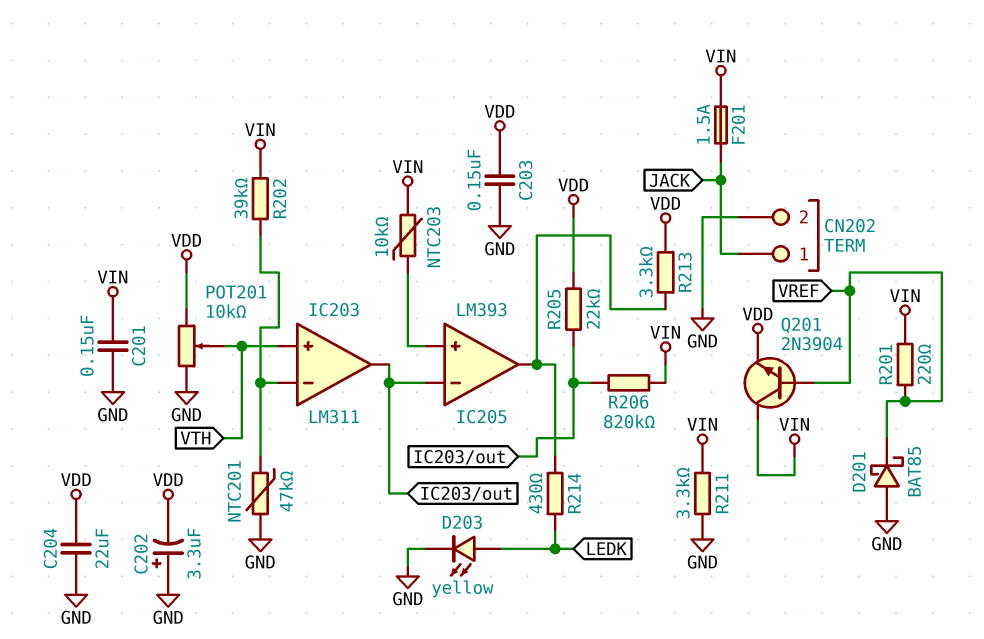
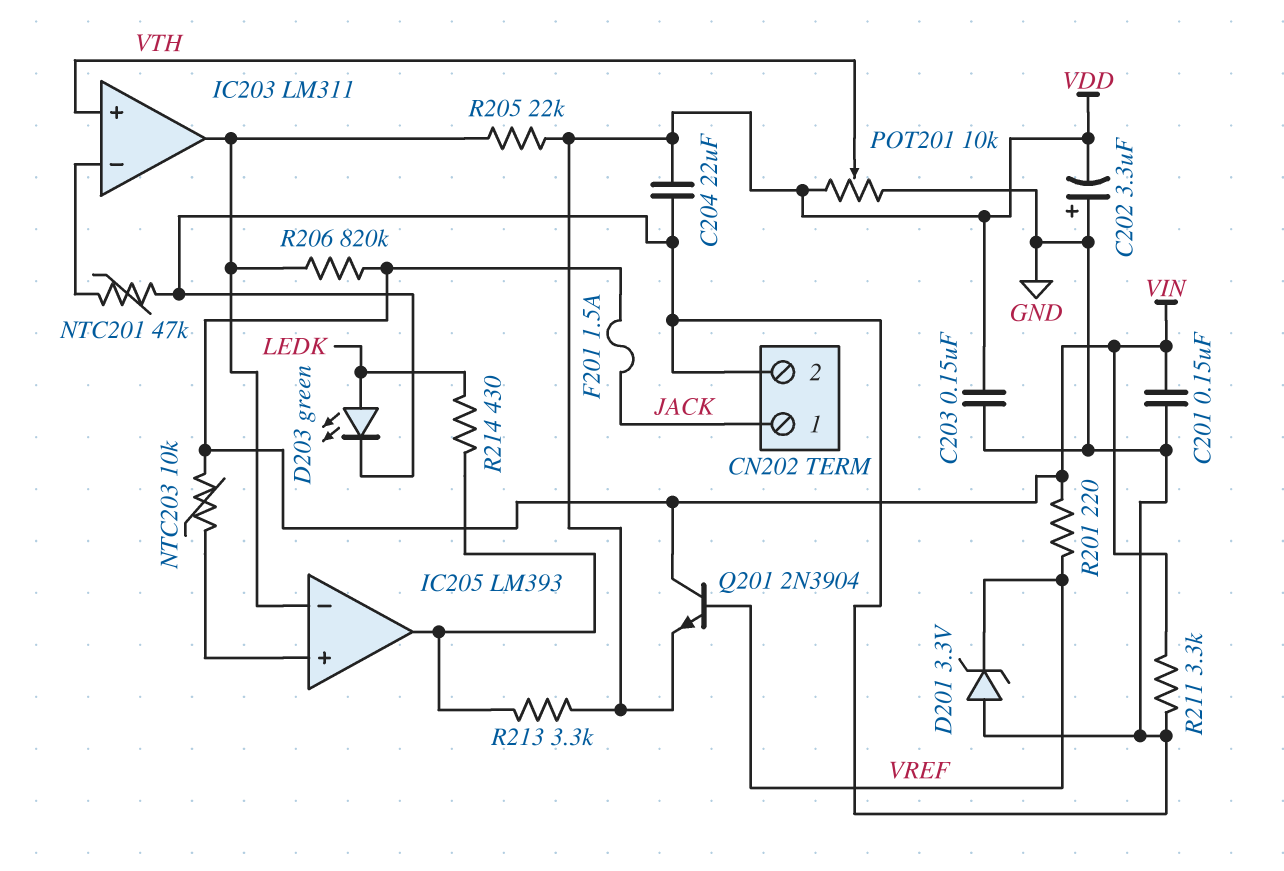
D201: schottky BAT85 (A GND, K VREF) -> zener 3.3V (A GND, K VREF)
D203: LED yellow (A LEDK, K GND) -> LED green (A LEDK, K GND)
R202: 39k (IC203/in-, VIN) -> none

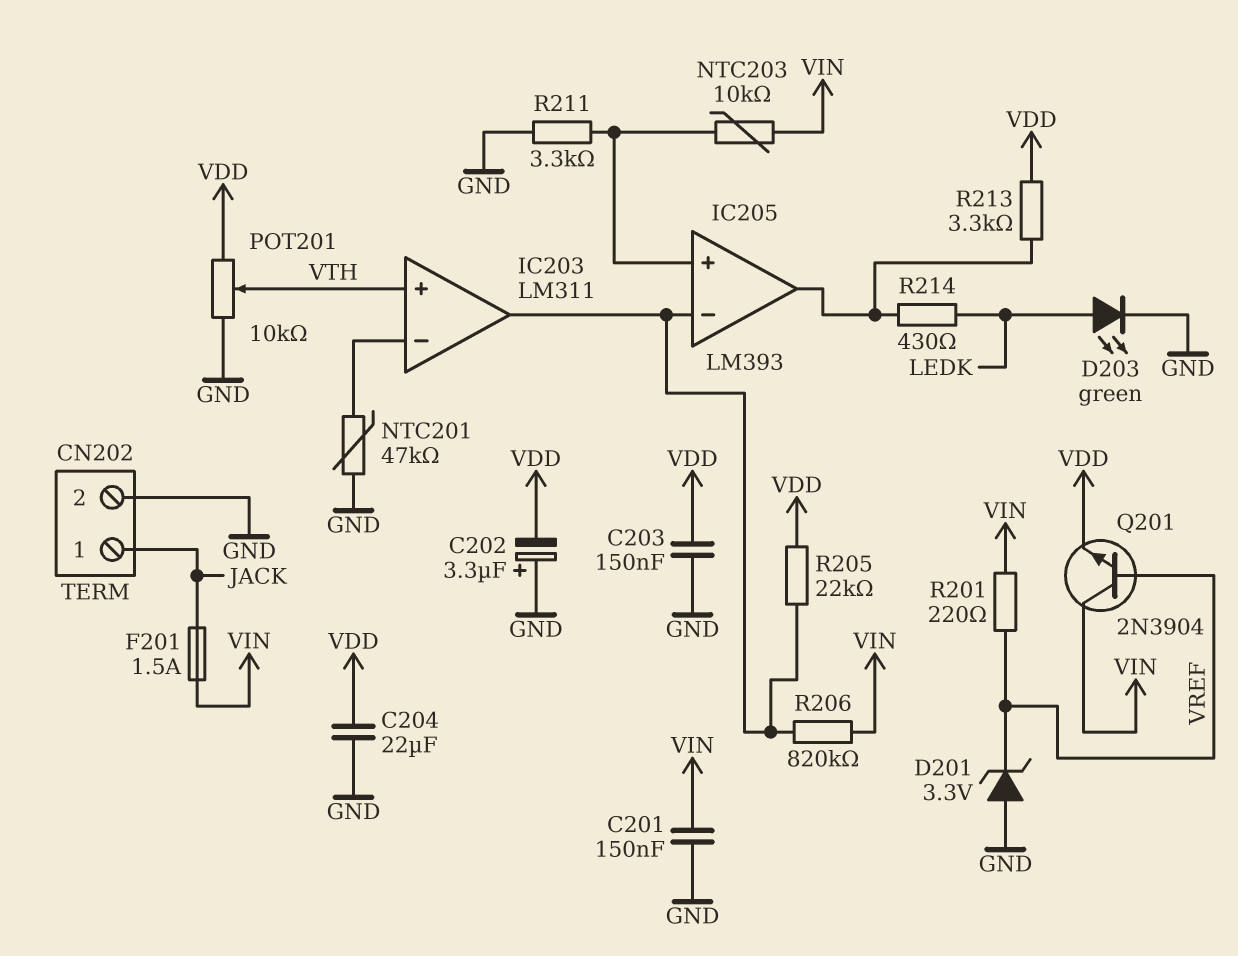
R211: 3.3k (GND, VIN) -> 3.3k (GND, IC205/in+)

